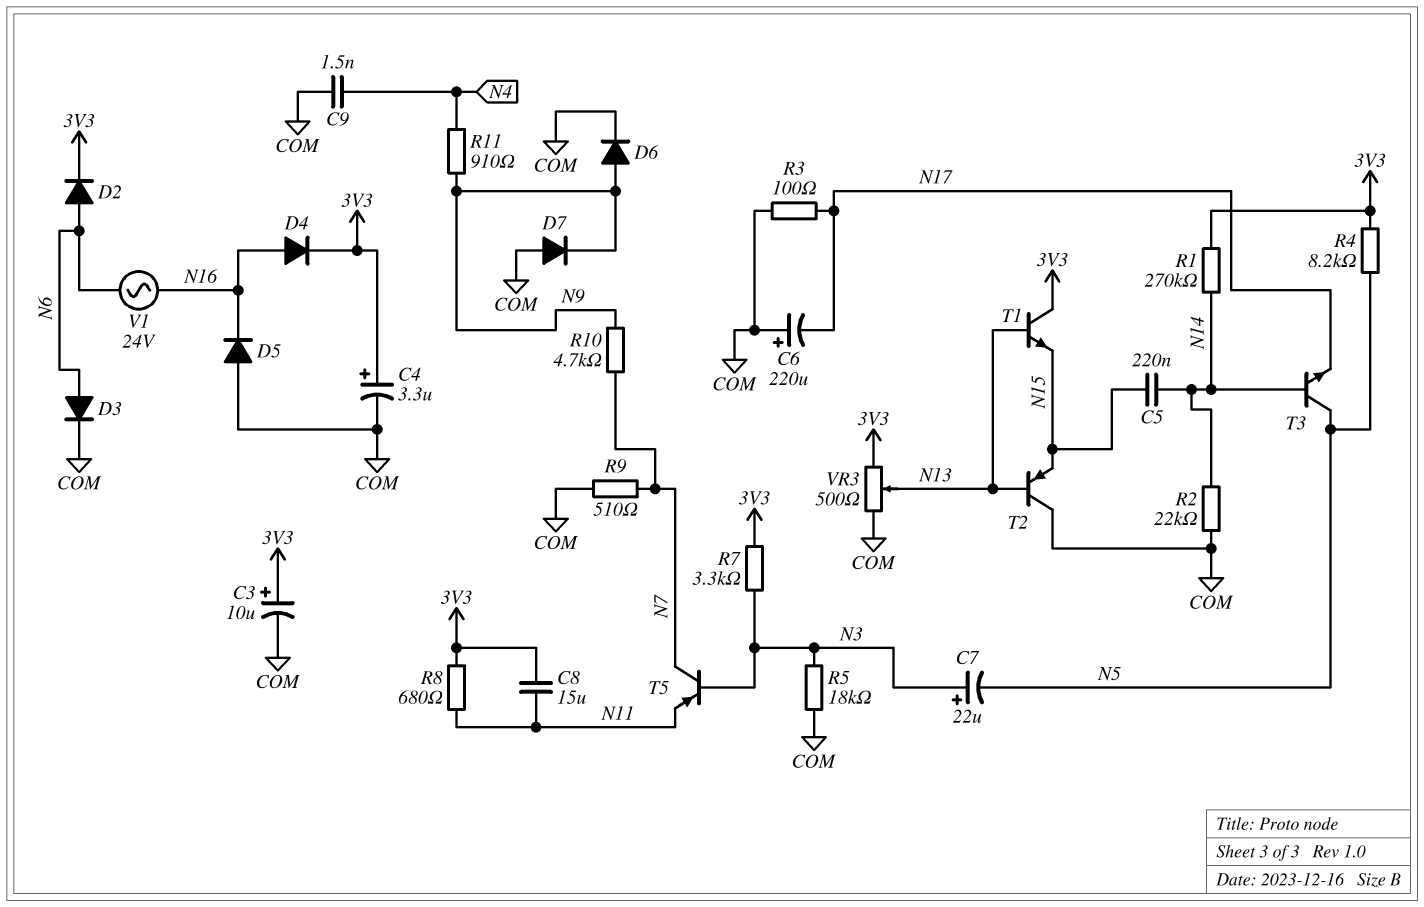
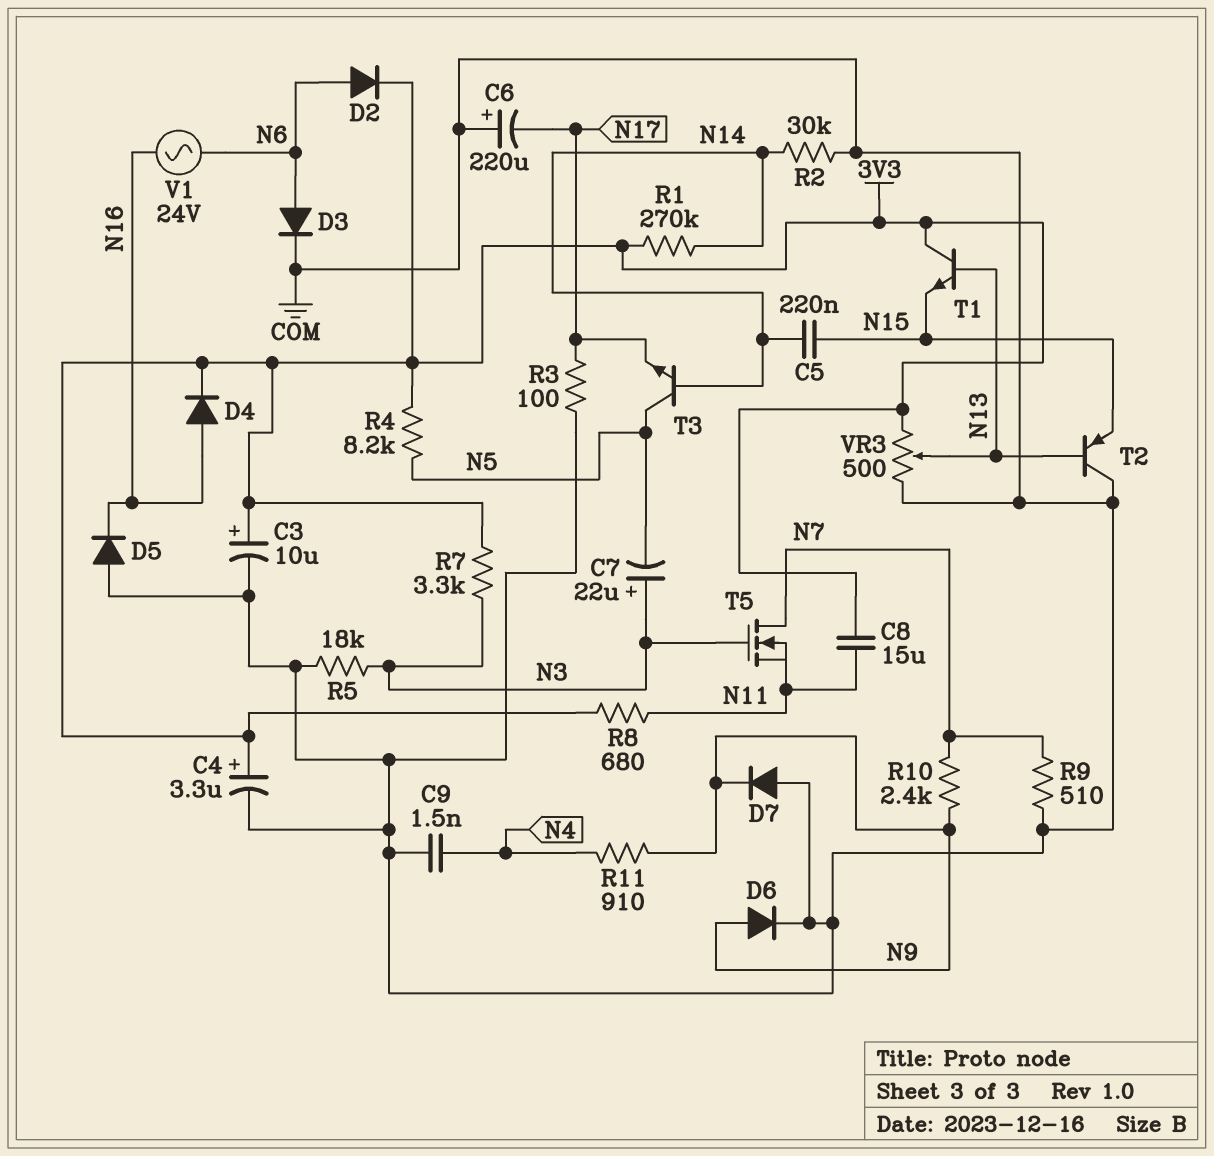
R2: 22k (COM, N14) -> 30k (COM, N14)
R10: 4.7k (N7, N9) -> 2.4k (N7, N9)
T5: PNP (B N3, C N7, E N11) -> NMOS (G N3, D N7, S N11)

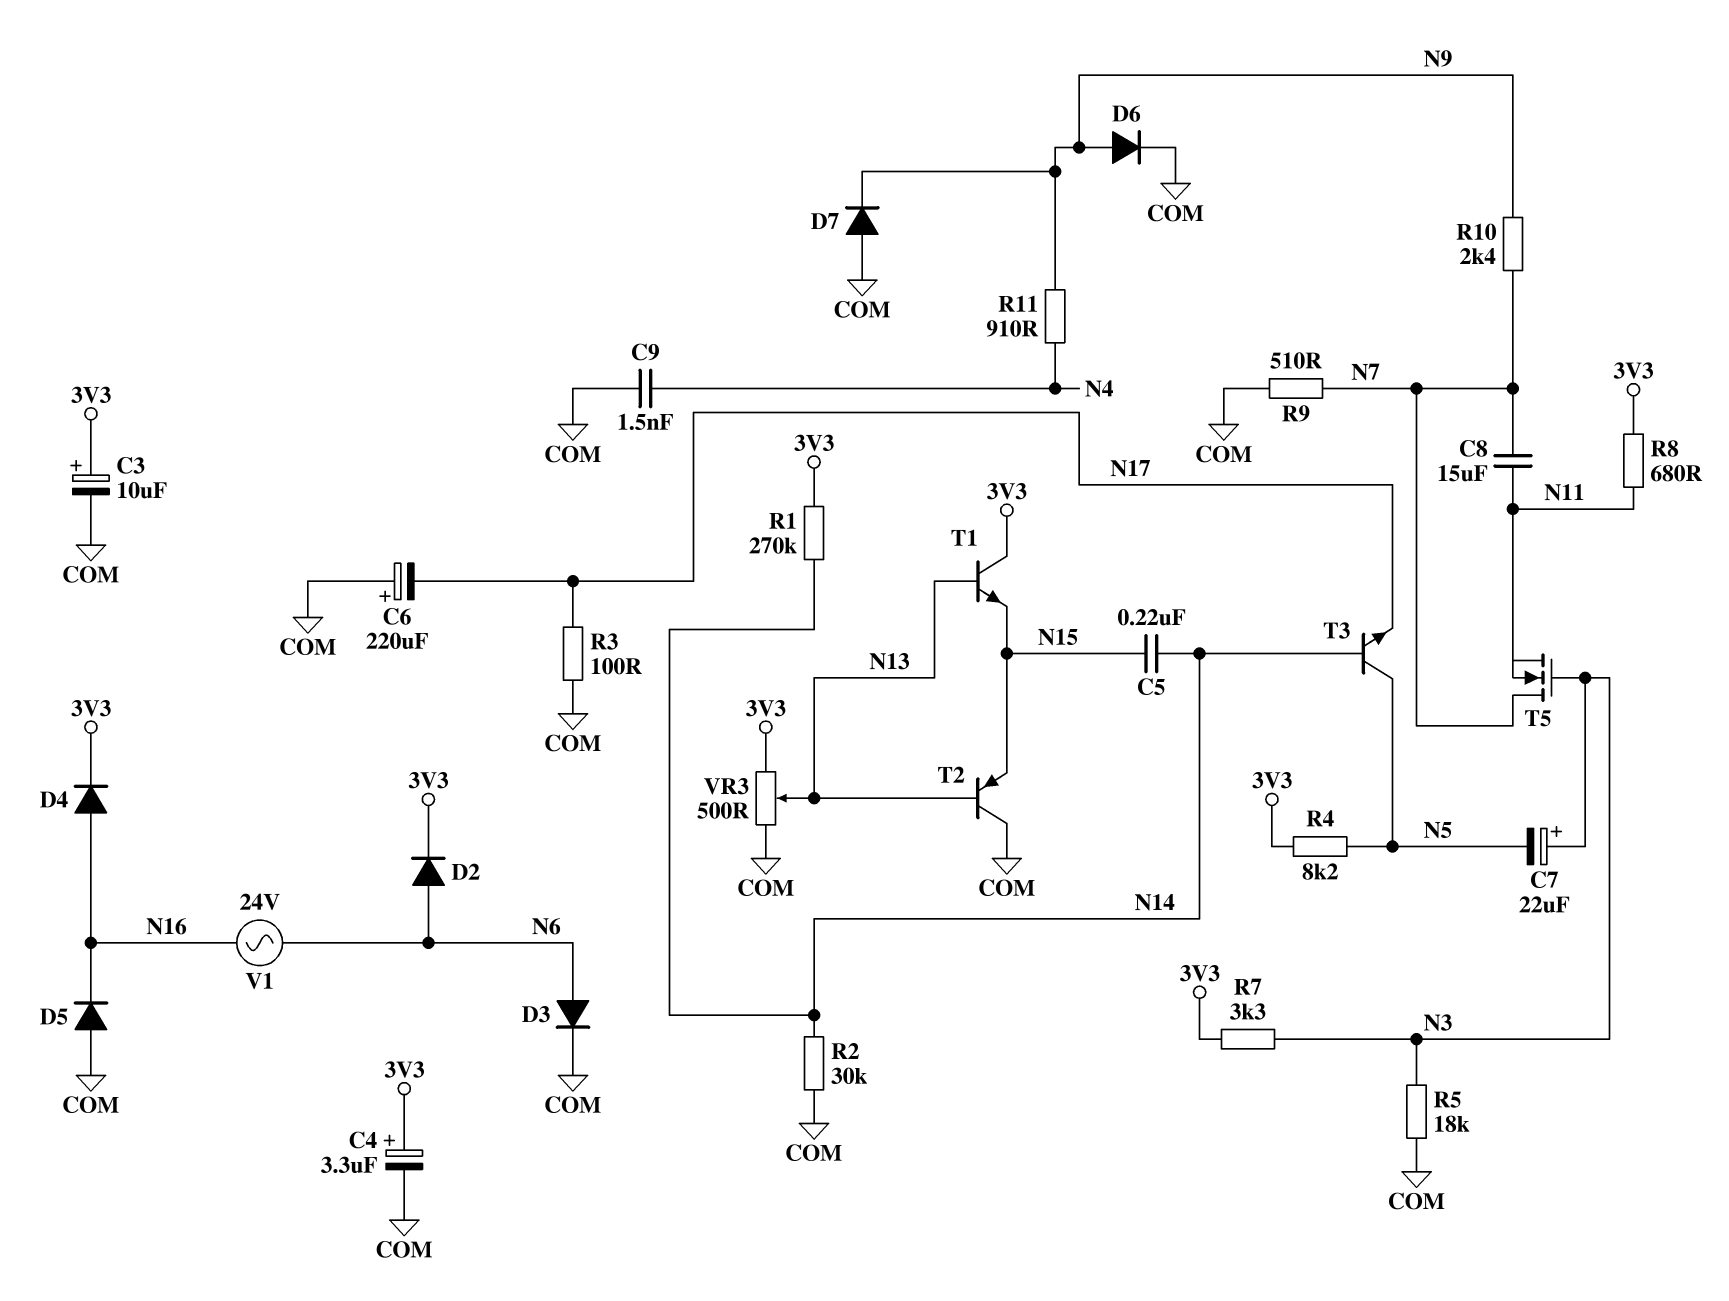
C8: 15uF (3V3, N11) -> 15uF (N7, N11)

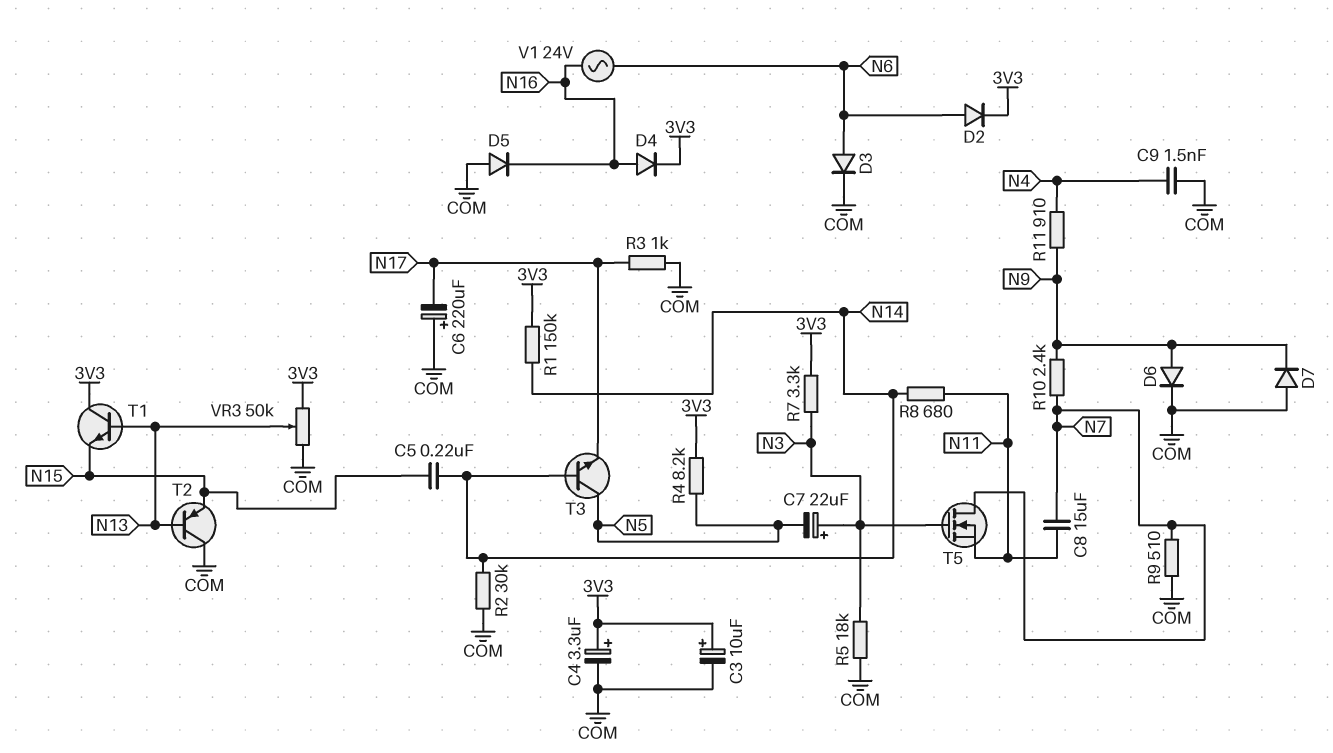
R1: 270k (3V3, N14) -> 150k (3V3, N14)
R3: 100 (COM, N17) -> 1k (COM, N17)
R8: 680 (3V3, N11) -> 680 (N11, N14)
VR3: 500 (3V3, COM, wiper N13) -> 50k (3V3, COM, wiper N13)

